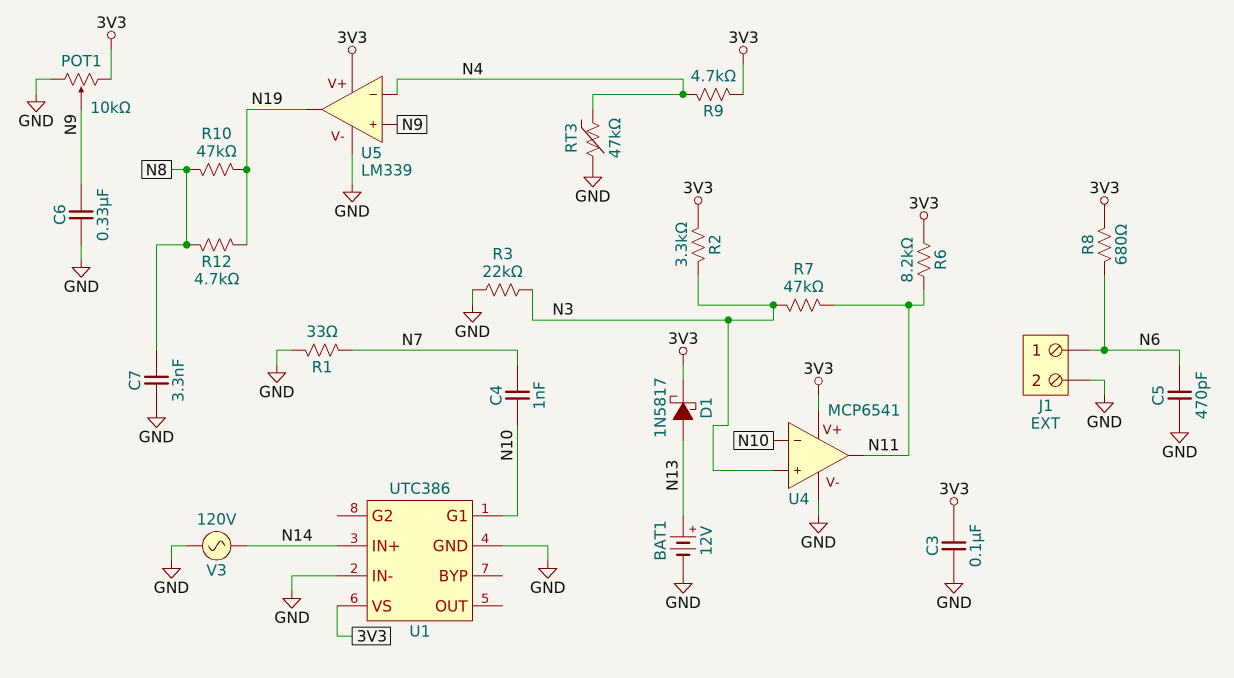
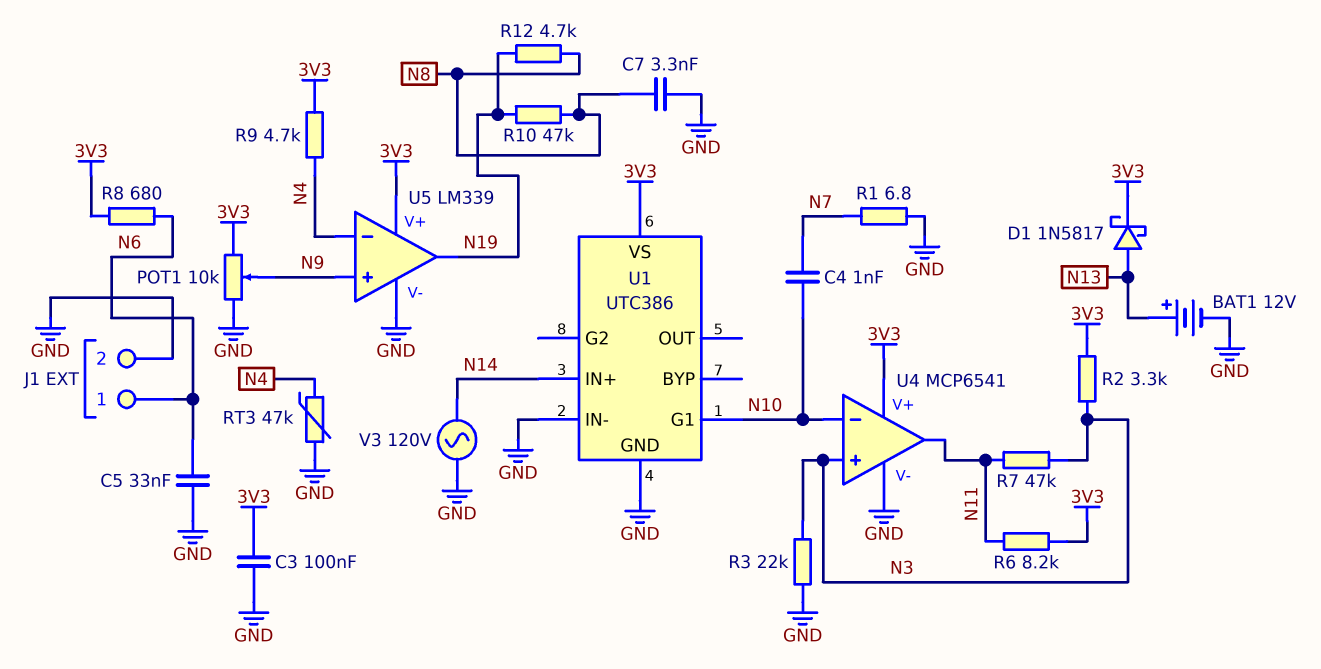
C5: 470pF (GND, N6) -> 33nF (GND, N6)
C6: 330nF (GND, N9) -> none
R1: 33 (GND, N7) -> 6.8 (GND, N7)

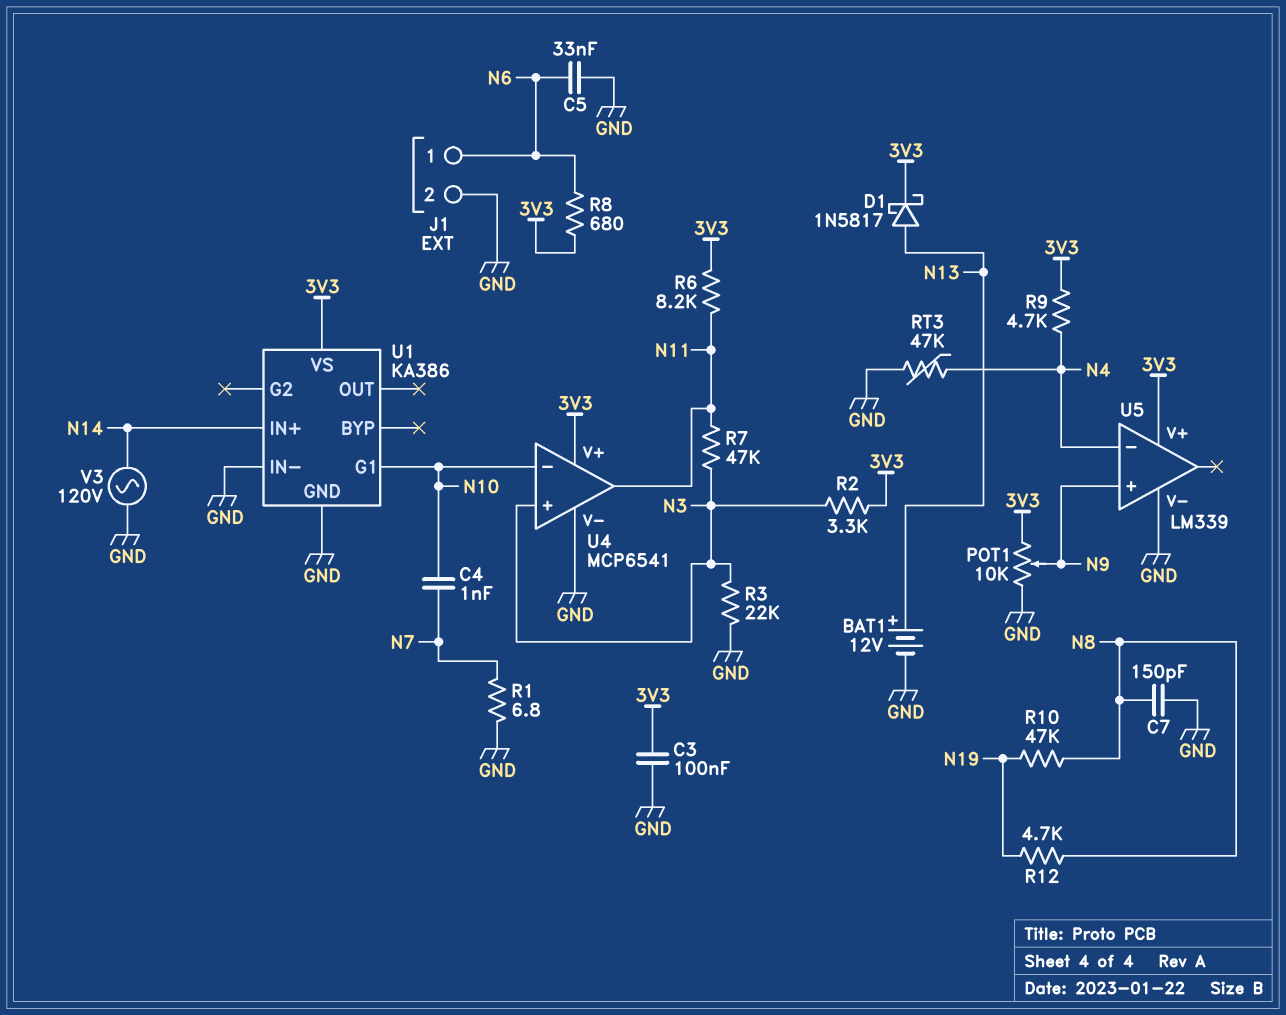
C7: 3.3nF (GND, N8) -> 150pF (GND, N8)
U1: UTC386 -> KA386
U5 pin out: N19 -> none

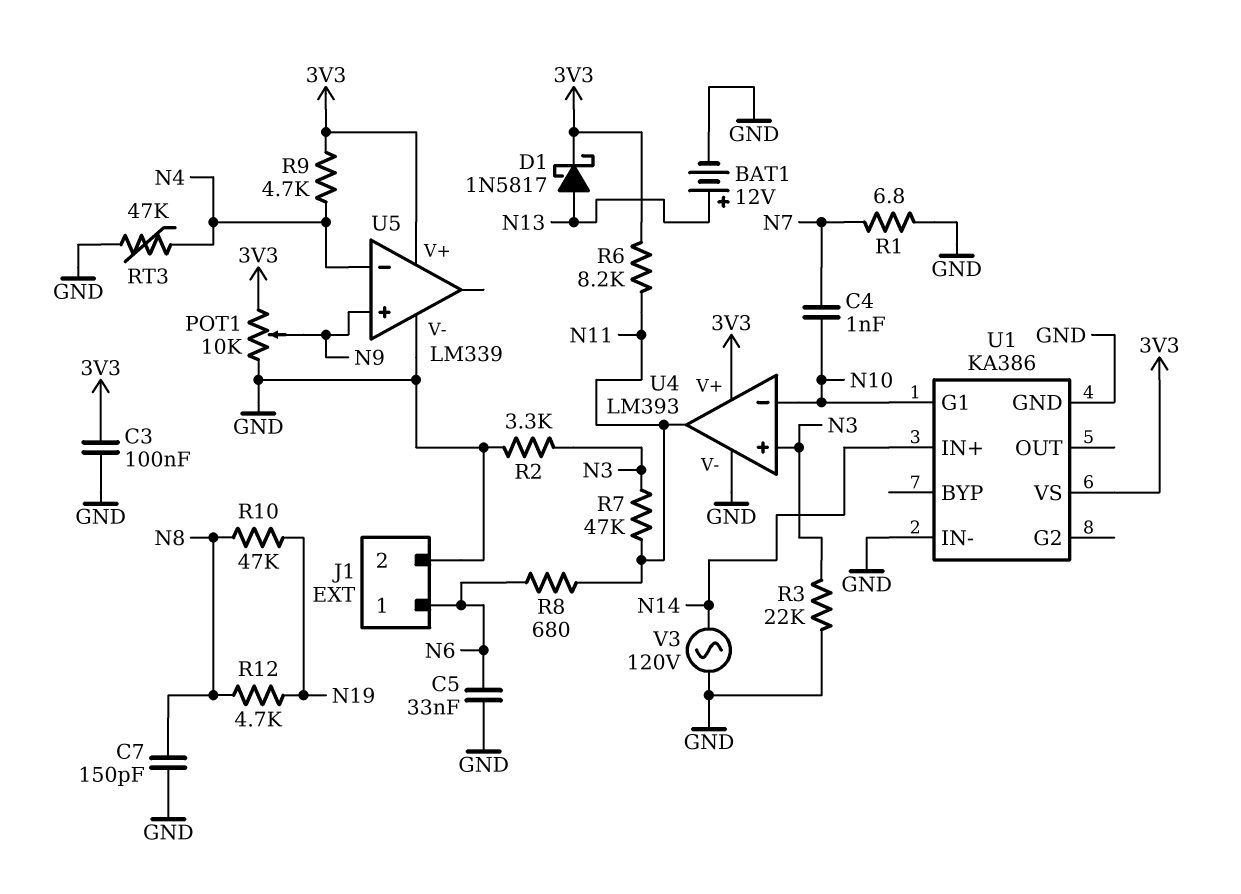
R2: 3.3k (3V3, N3) -> 3.3k (GND, N3)
R8: 680 (3V3, N6) -> 680 (N6, N11)
U4: MCP6541 -> LM393

